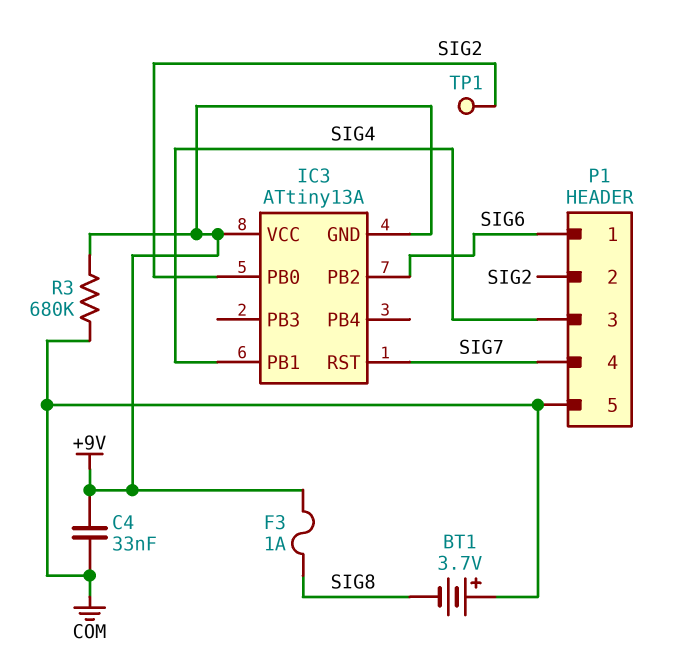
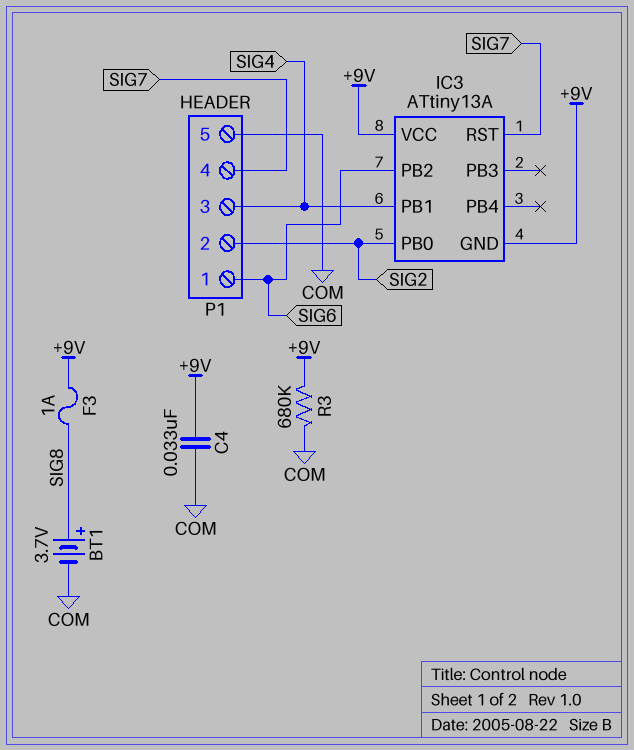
BT1: 3.7V (plus COM, minus SIG8) -> 3.7V (plus SIG8, minus COM)
TP1: test point (SIG2) -> none

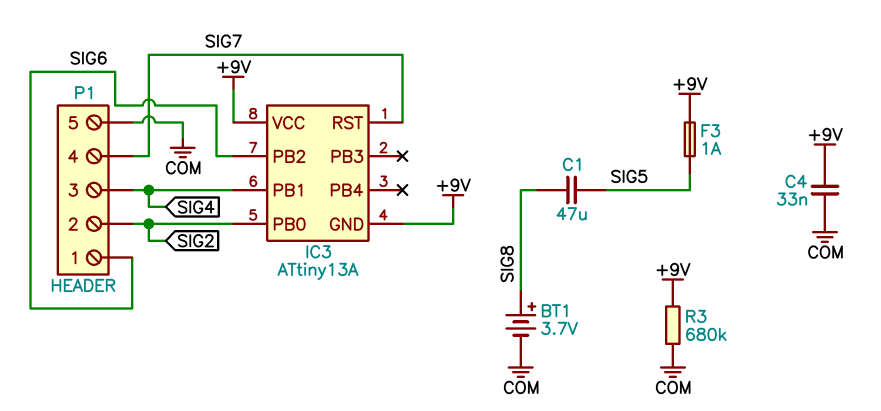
C1: none -> 47uF (SIG5, SIG8)
F3: 1A (+9V, SIG8) -> 1A (+9V, SIG5)

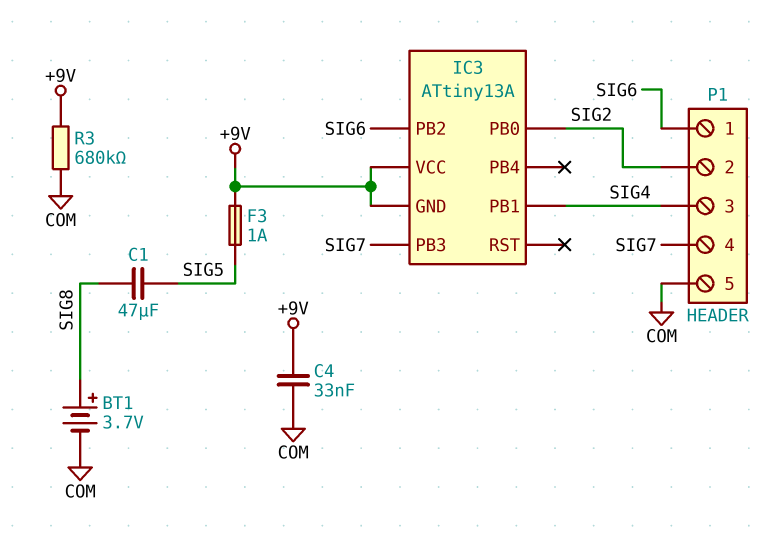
IC3 pin PB3: none -> SIG7
IC3 pin RST: SIG7 -> none

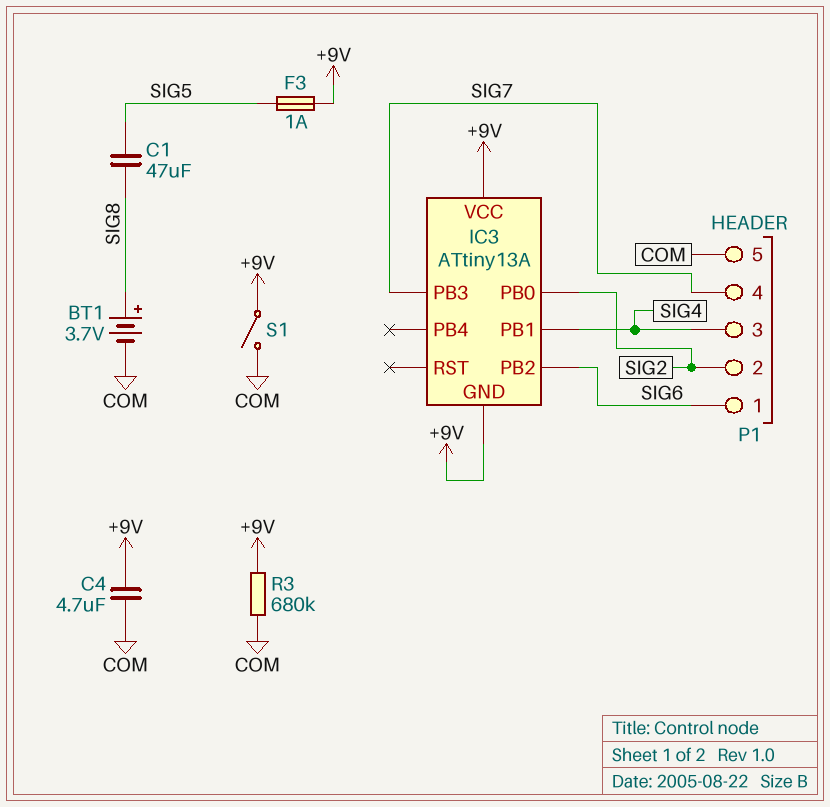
C4: 33nF (+9V, COM) -> 4.7uF (+9V, COM)
S1: none -> switch (+9V, COM)

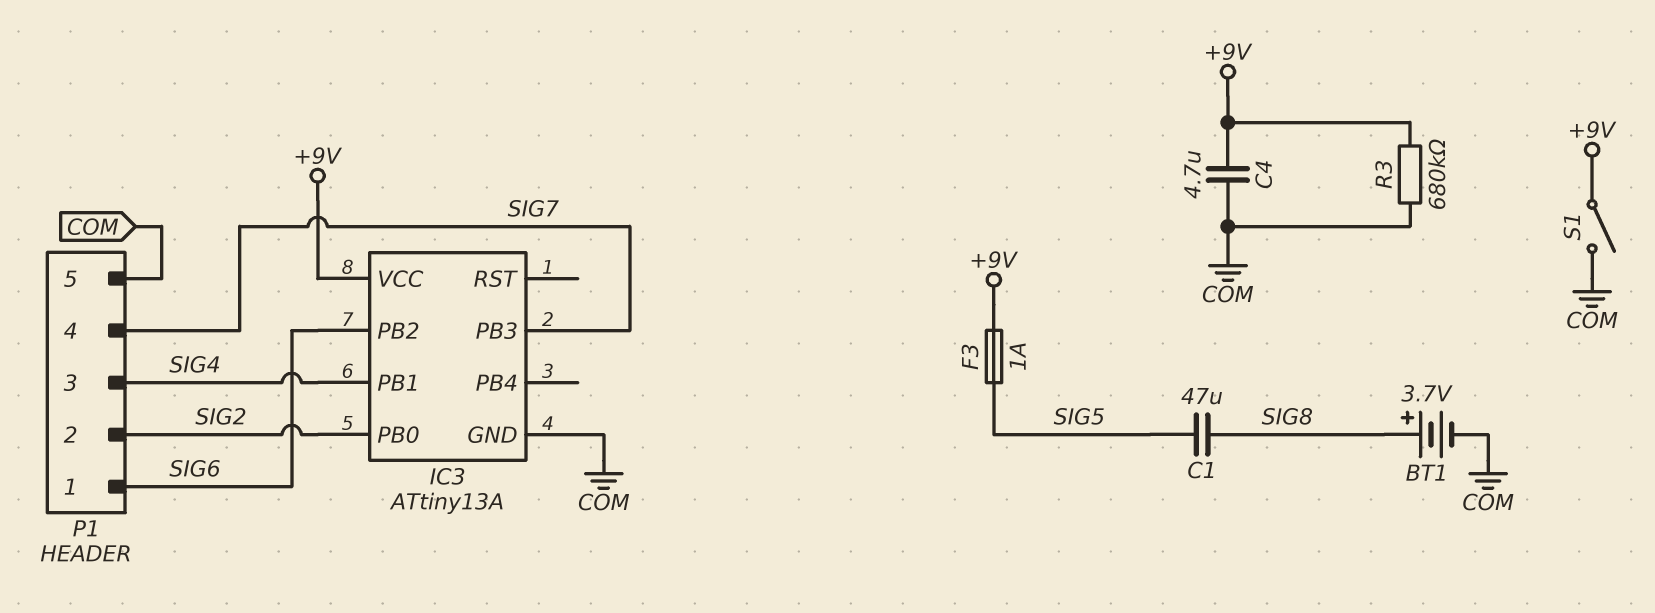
IC3 pin GND: +9V -> COM

